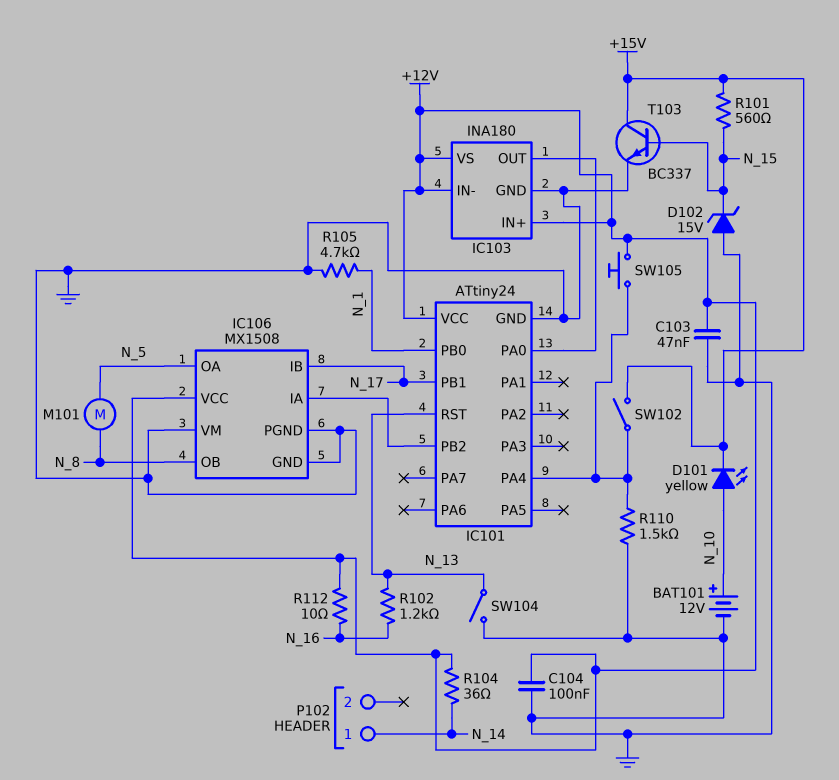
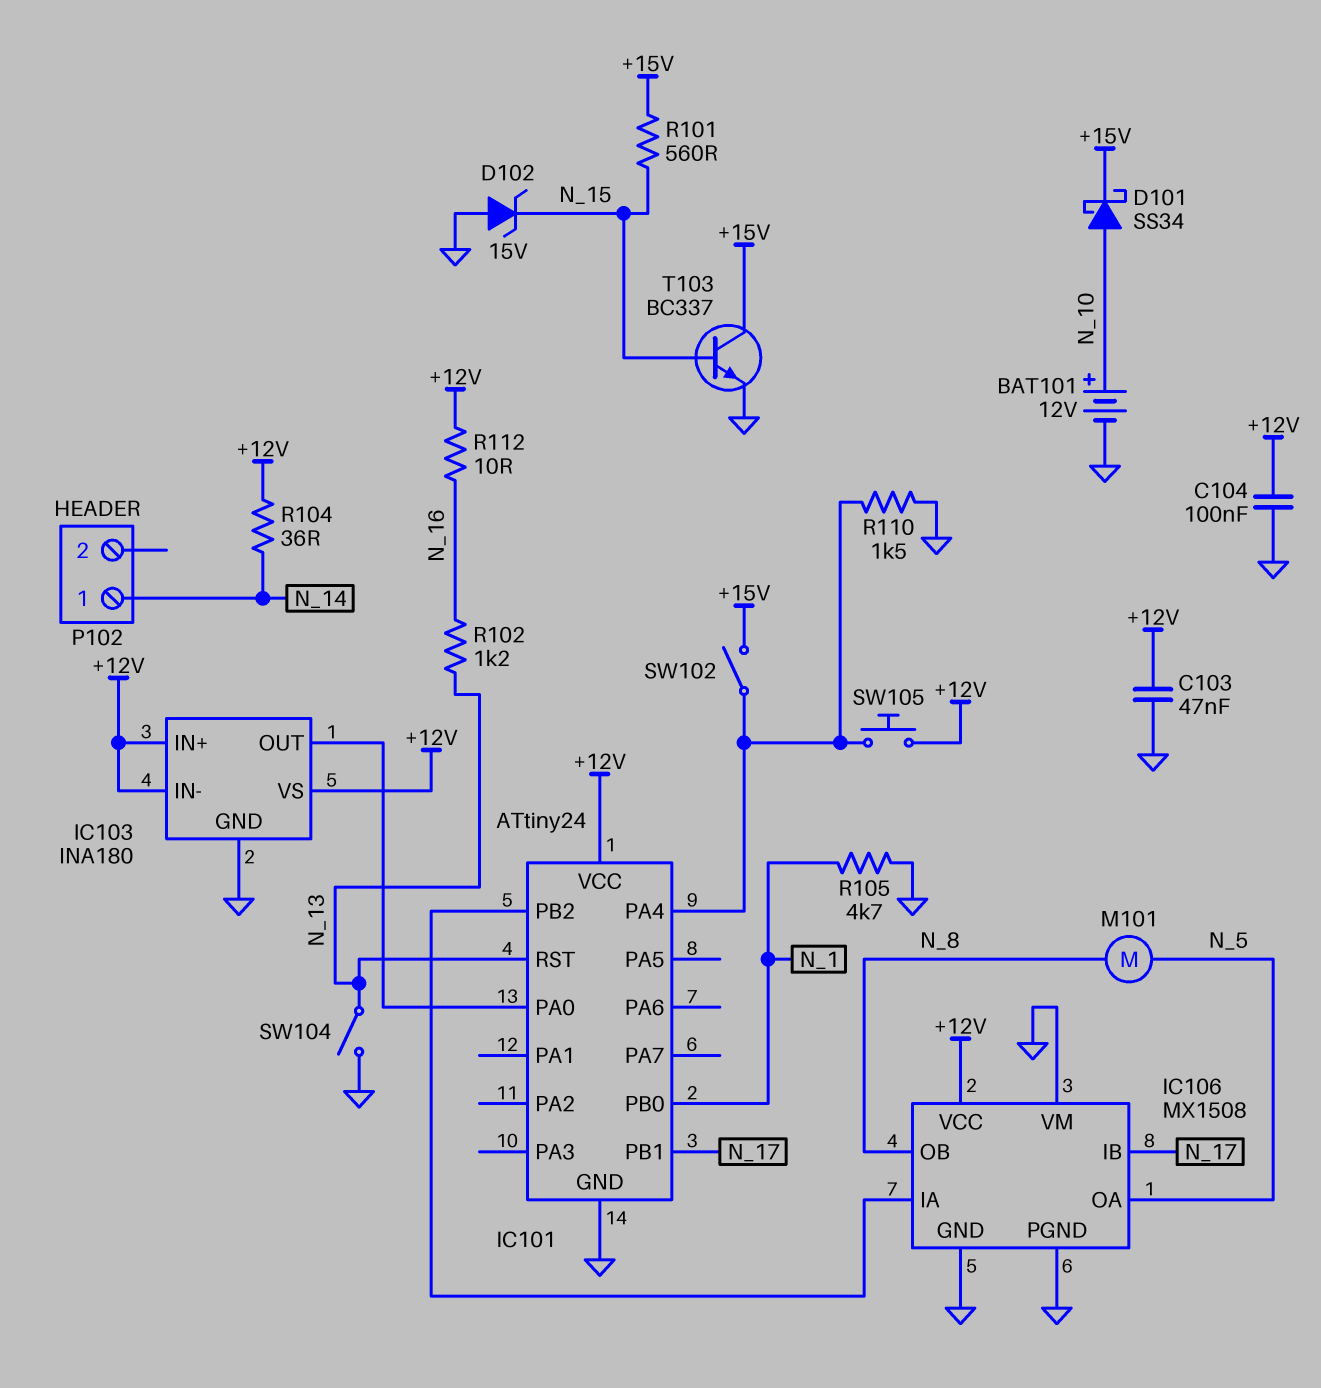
D101: LED yellow (A N_10, K +15V) -> schottky SS34 (A N_10, K +15V)

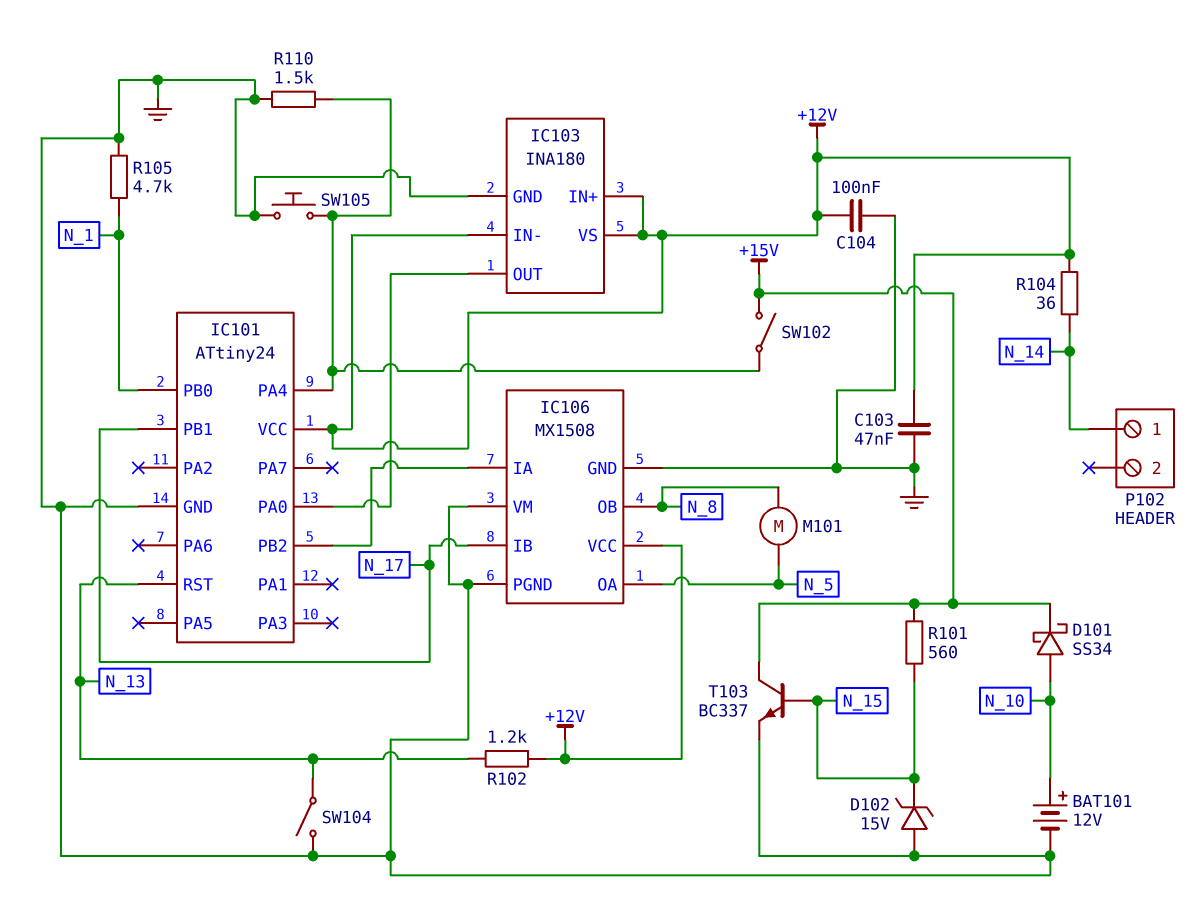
R102: 1.2k (N_13, N_16) -> 1.2k (+12V, N_13)
R112: 10 (+12V, N_16) -> none
SW105: button (+12V, IC101/PA4) -> button (GND, IC101/PA4)

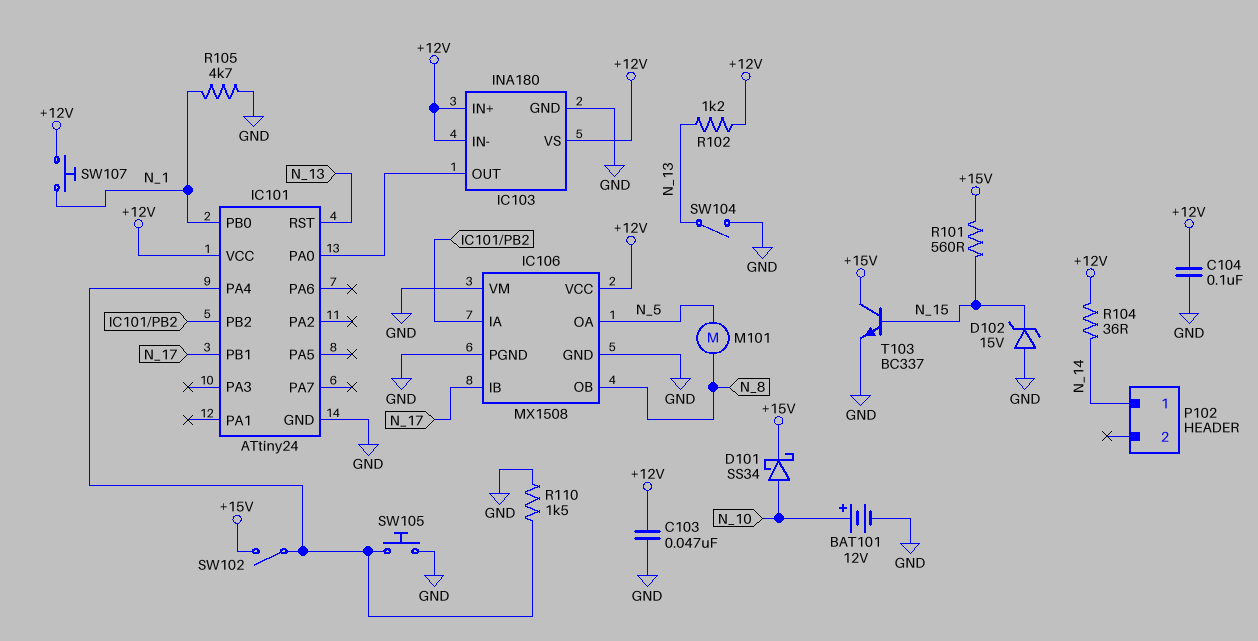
SW107: none -> button (+12V, N_1)

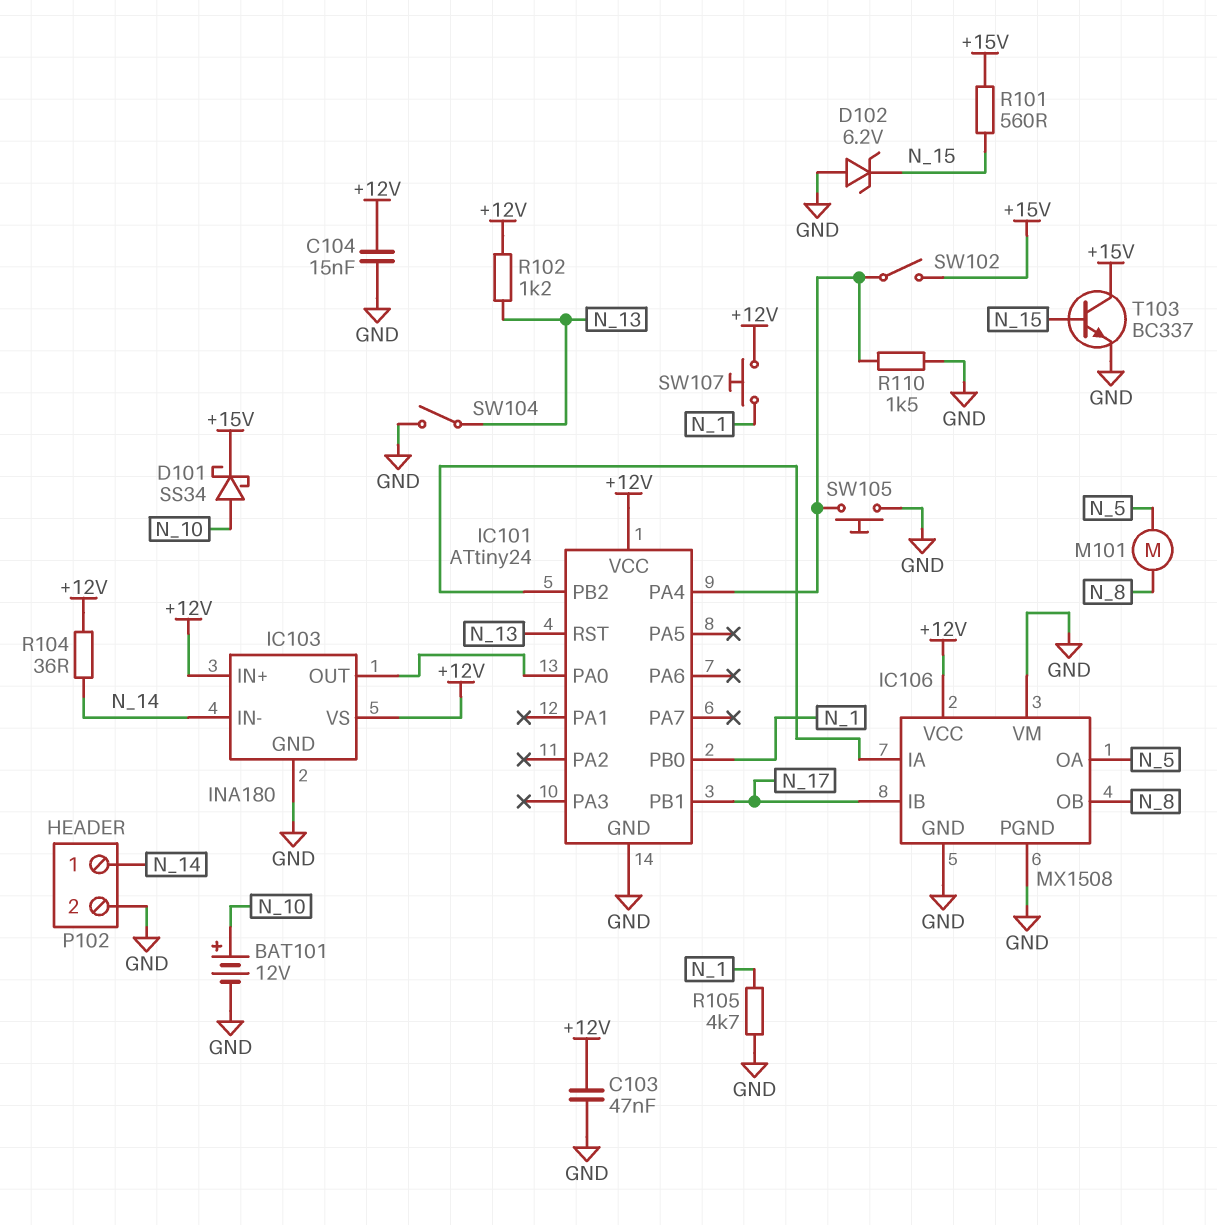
C104: 100nF (+12V, GND) -> 15nF (+12V, GND)
D102: zener 15V (A GND, K N_15) -> zener 6.2V (A GND, K N_15)
IC103 pin IN-: +12V -> N_14
P102 pin 2: none -> GND

